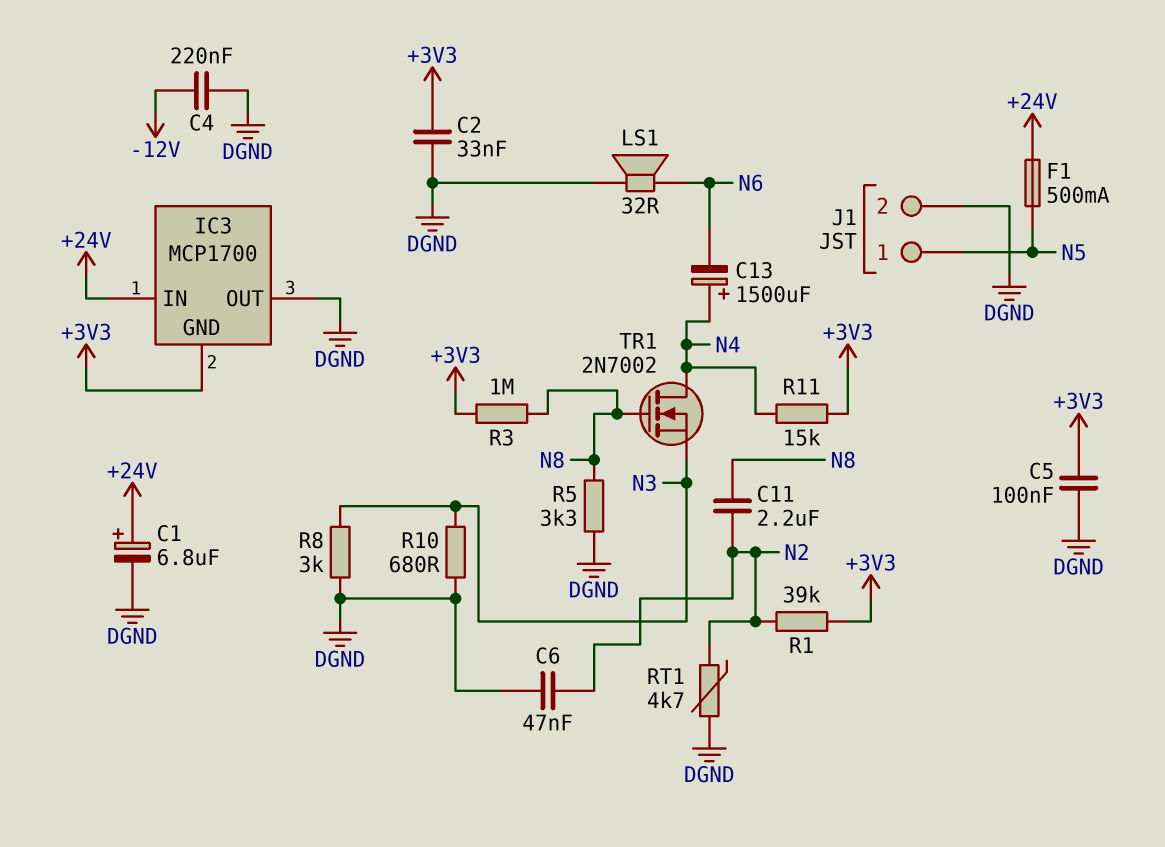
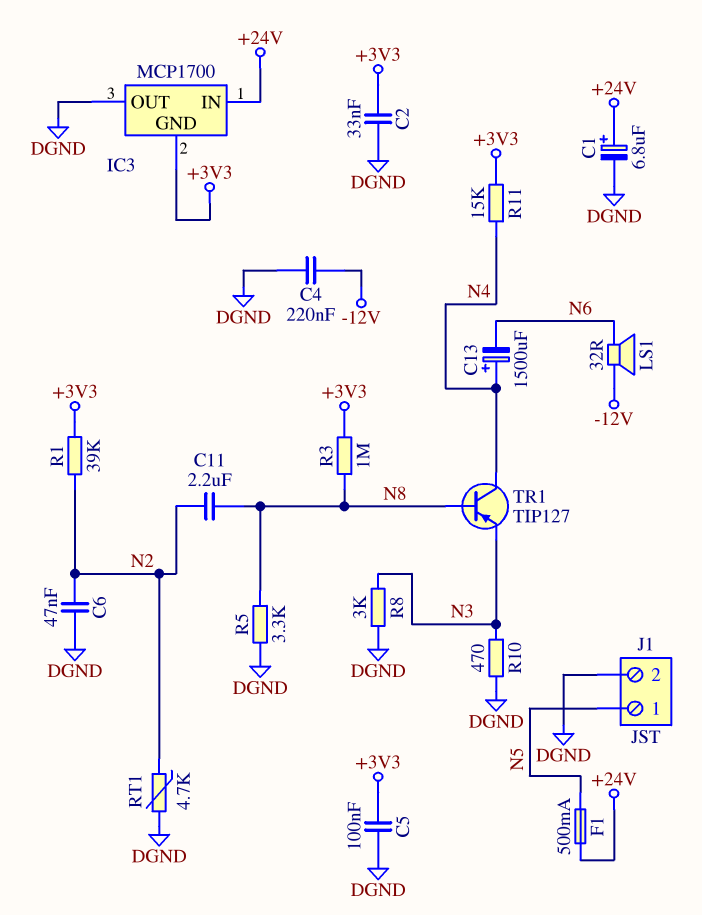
LS1: speaker 32R (DGND, N6) -> speaker 32R (-12V, N6)
R10: 680 (DGND, N3) -> 470 (DGND, N3)
TR1: NMOS 2N7002 (G N8, D N4, S N3) -> PNP TIP127 (B N8, C N4, E N3)

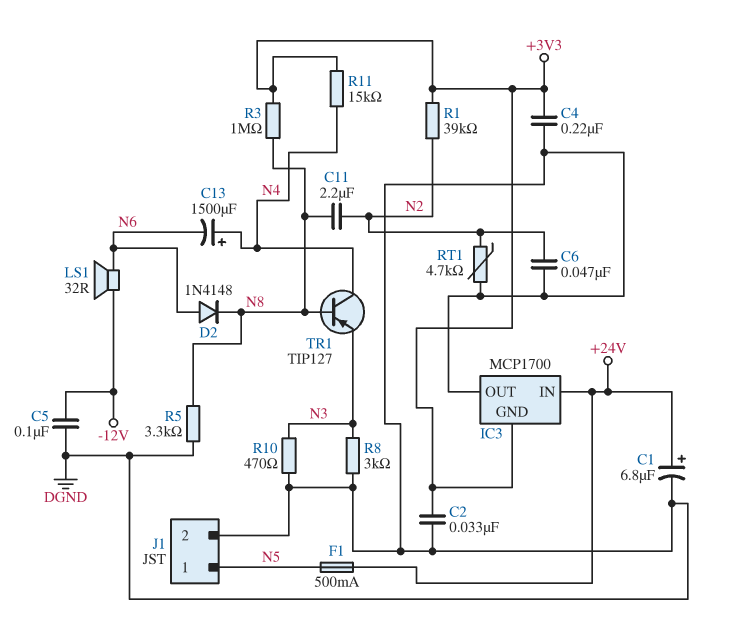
C4: 220nF (-12V, DGND) -> 220nF (+3V3, DGND)
C5: 100nF (+3V3, DGND) -> 100nF (-12V, DGND)
D2: none -> diode 1N4148 (A N6, K N8)

